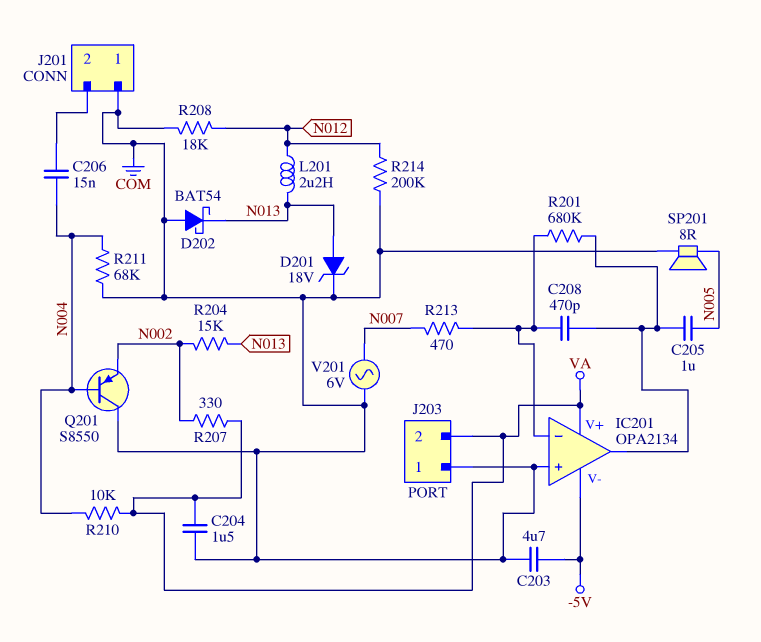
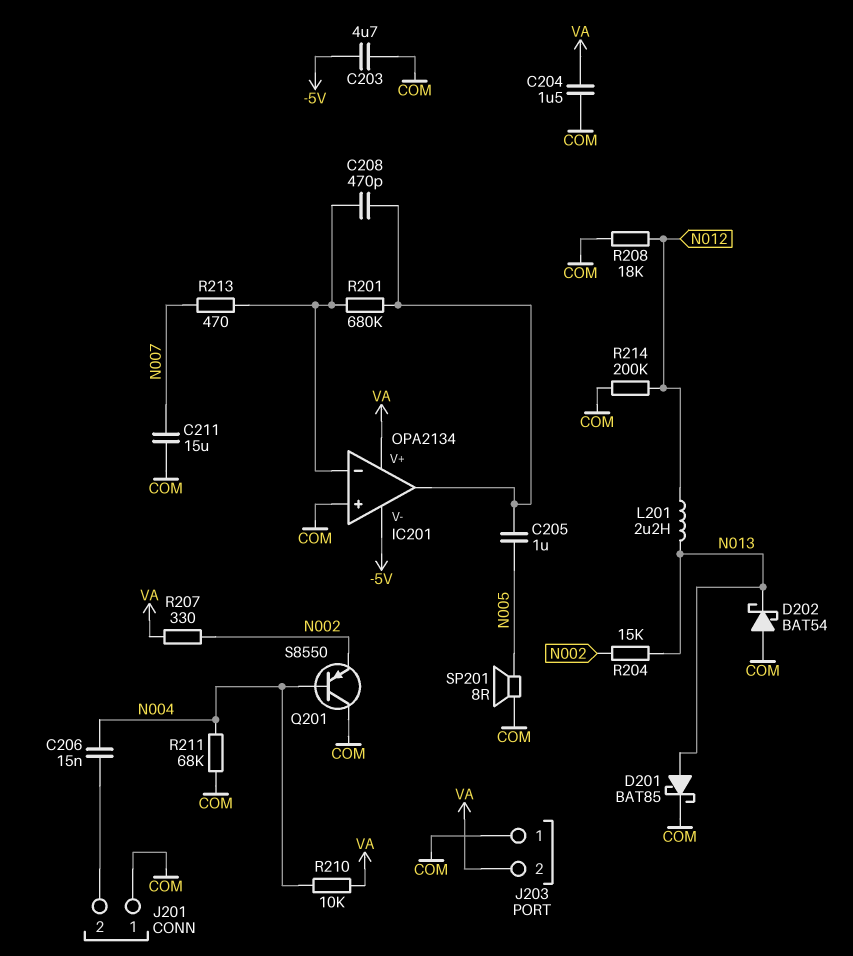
C211: none -> 15uF (COM, N007)
D201: zener 18V (A N013, K COM) -> schottky BAT85 (A N013, K COM)
V201: AC 6V (COM, N007) -> none

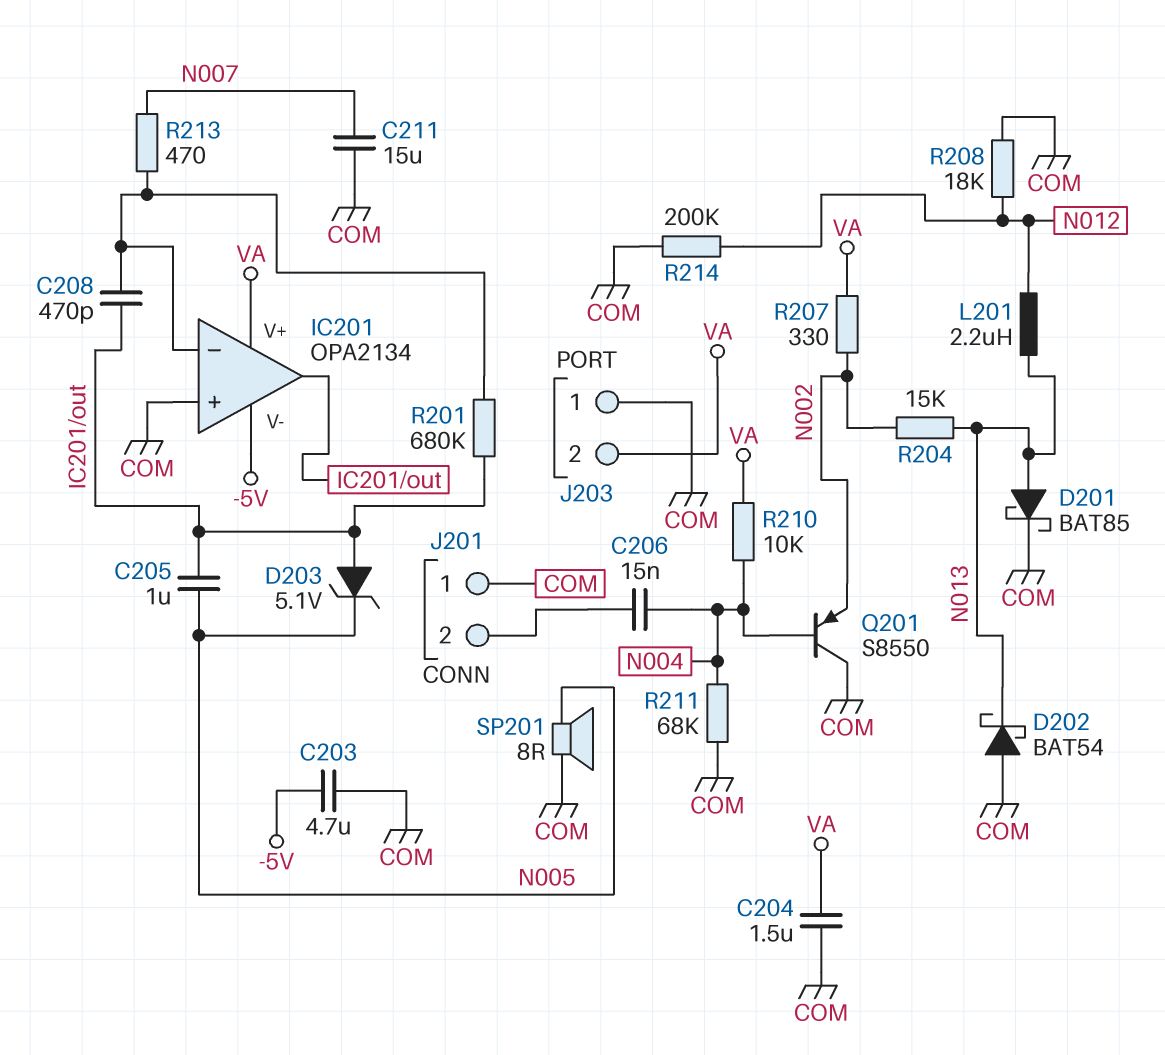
D203: none -> zener 5.1V (A IC201/out, K N005)

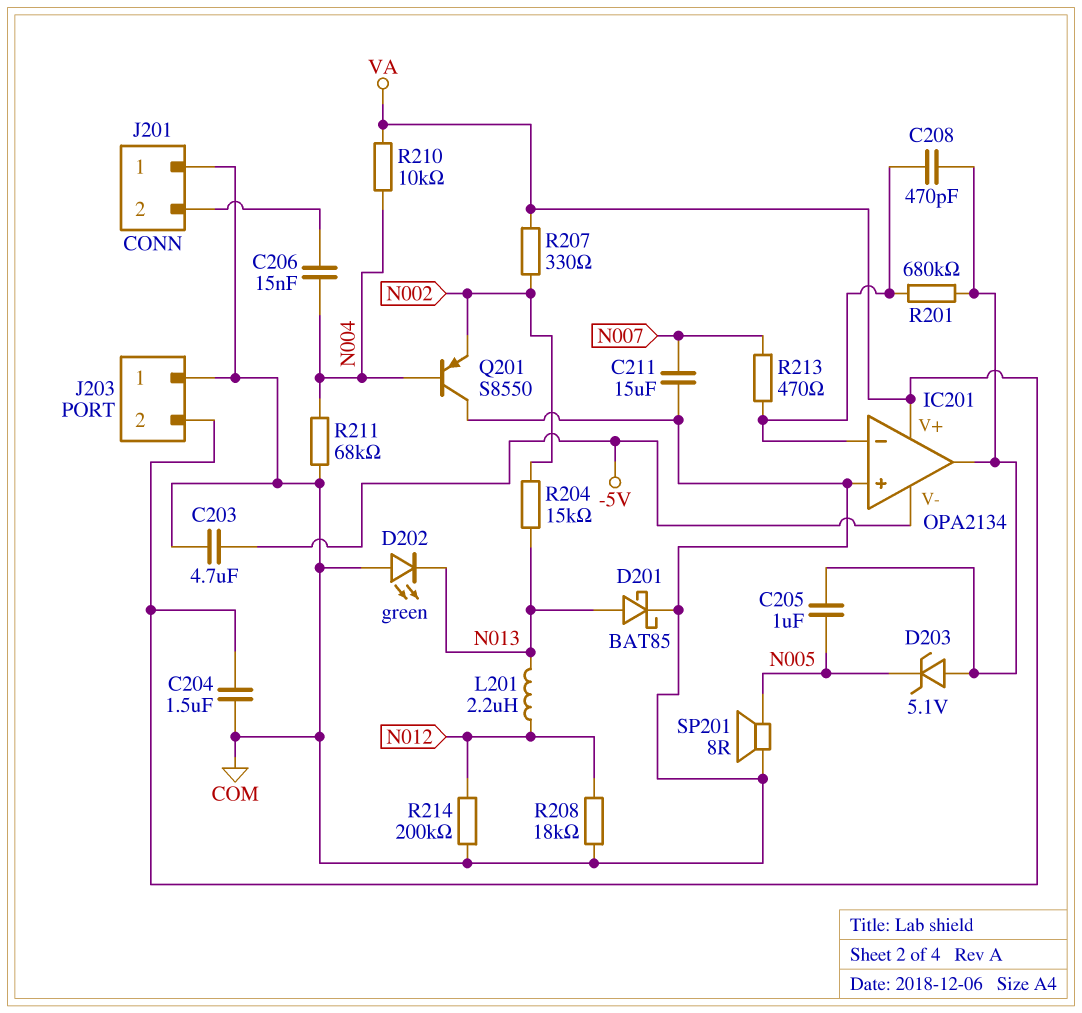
D202: schottky BAT54 (A COM, K N013) -> LED green (A COM, K N013)

